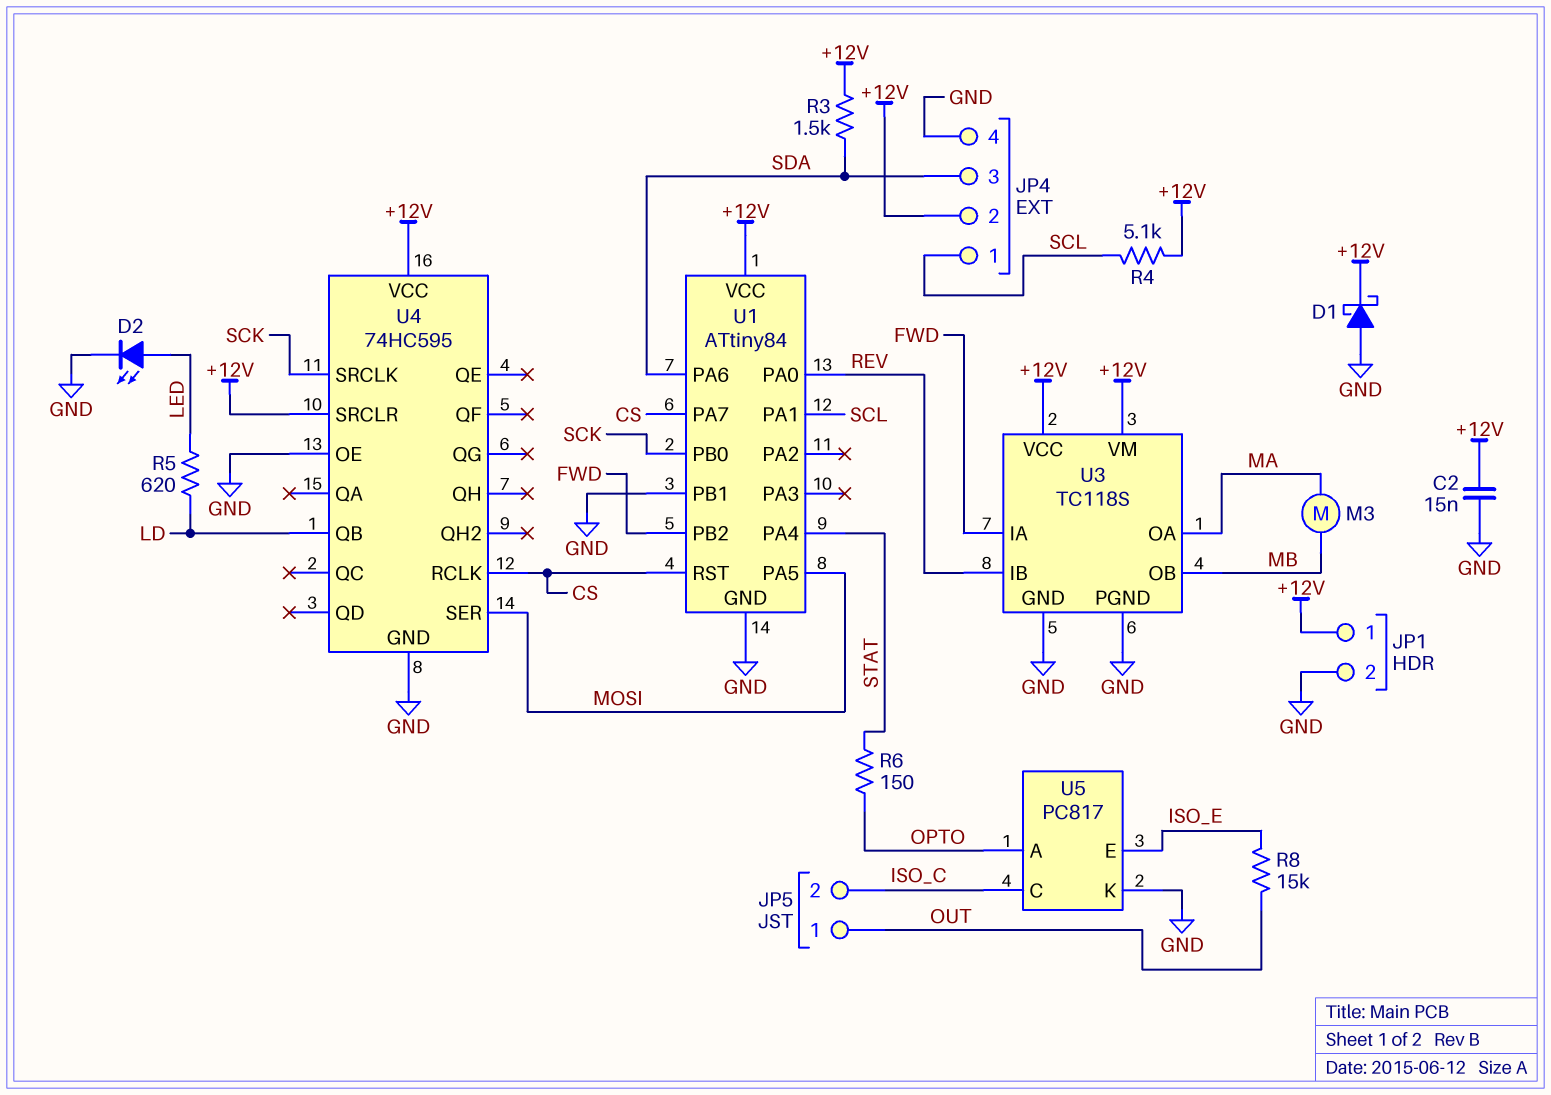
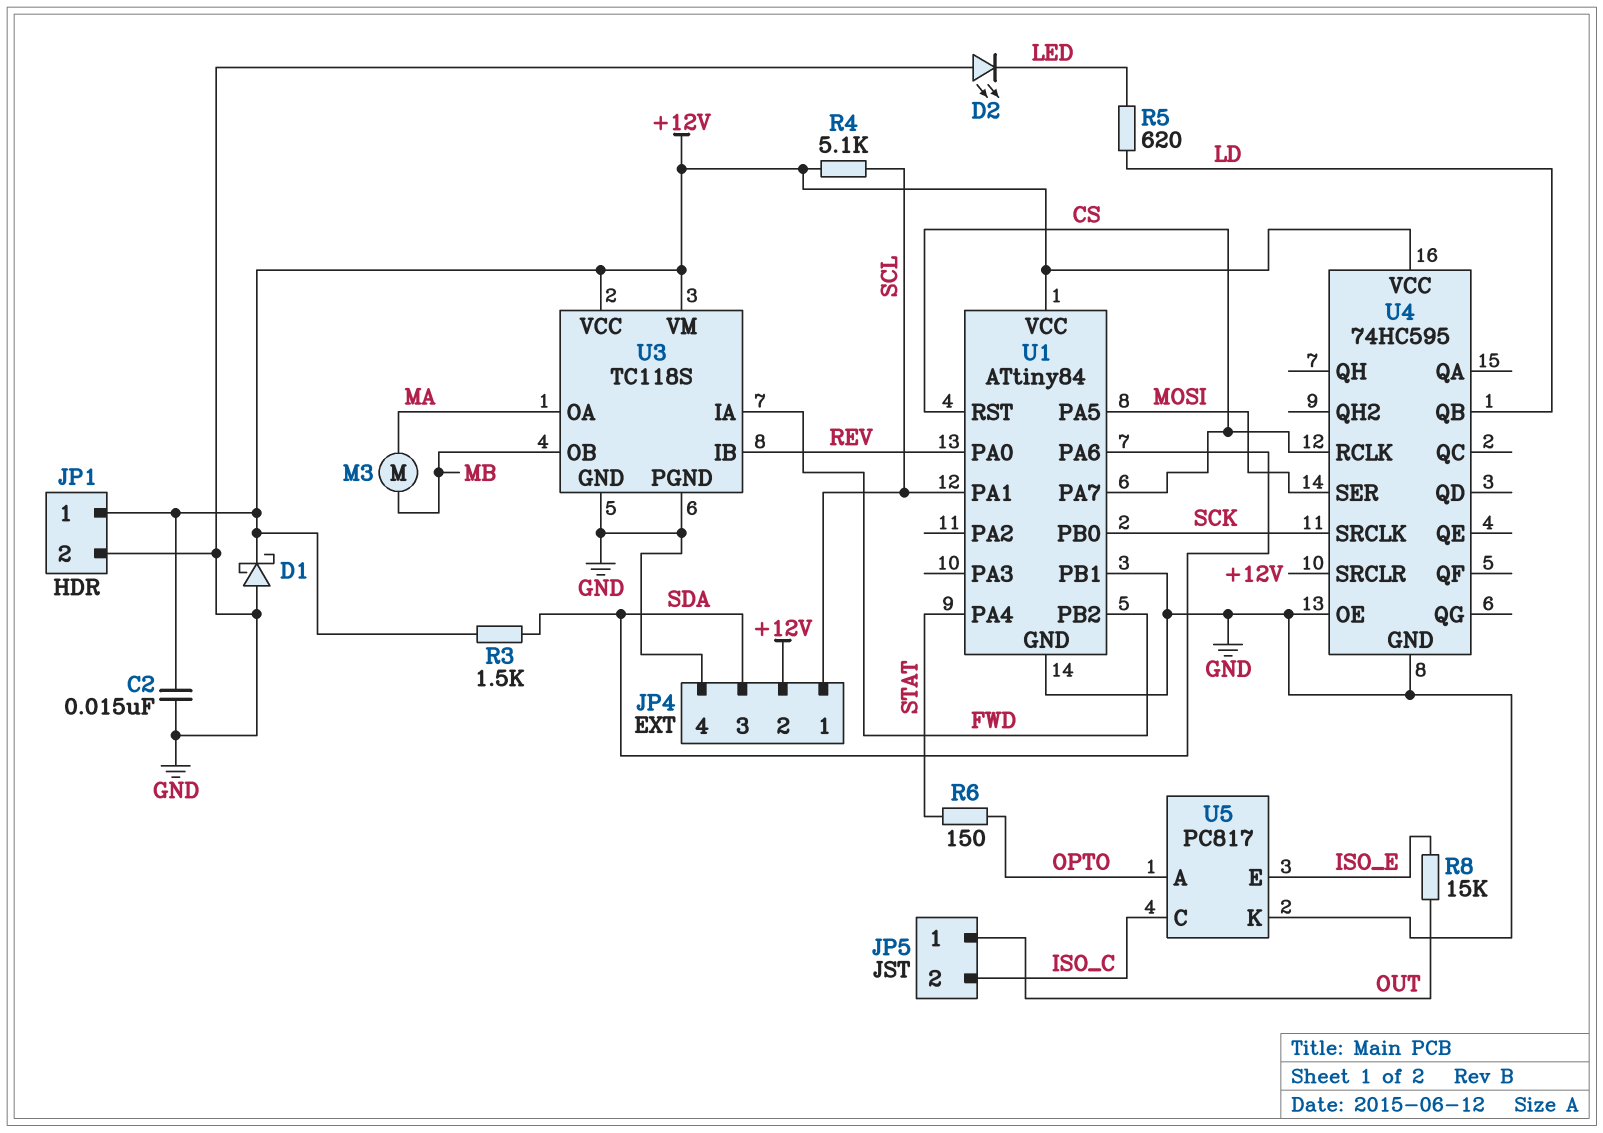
D2: LED (A LED, K GND) -> LED (A GND, K LED)

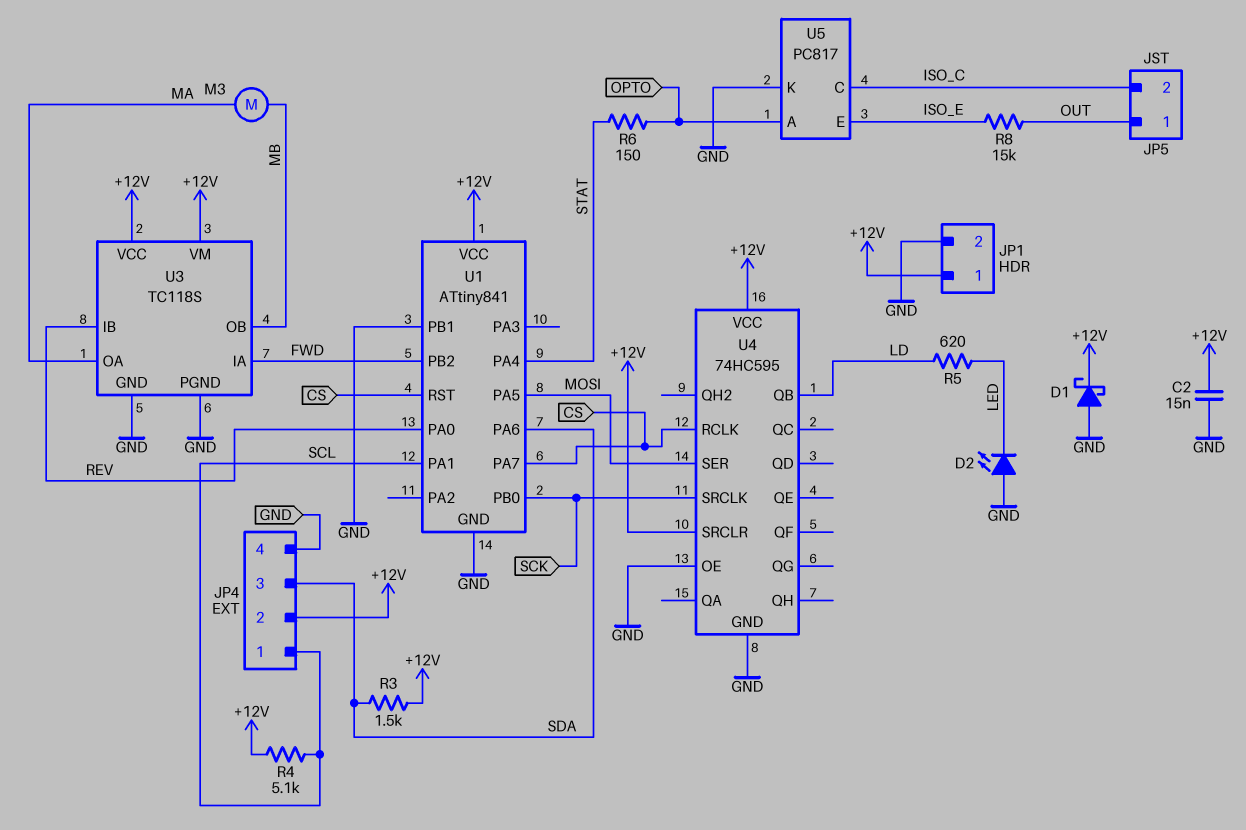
U1: ATtiny84 -> ATtiny841

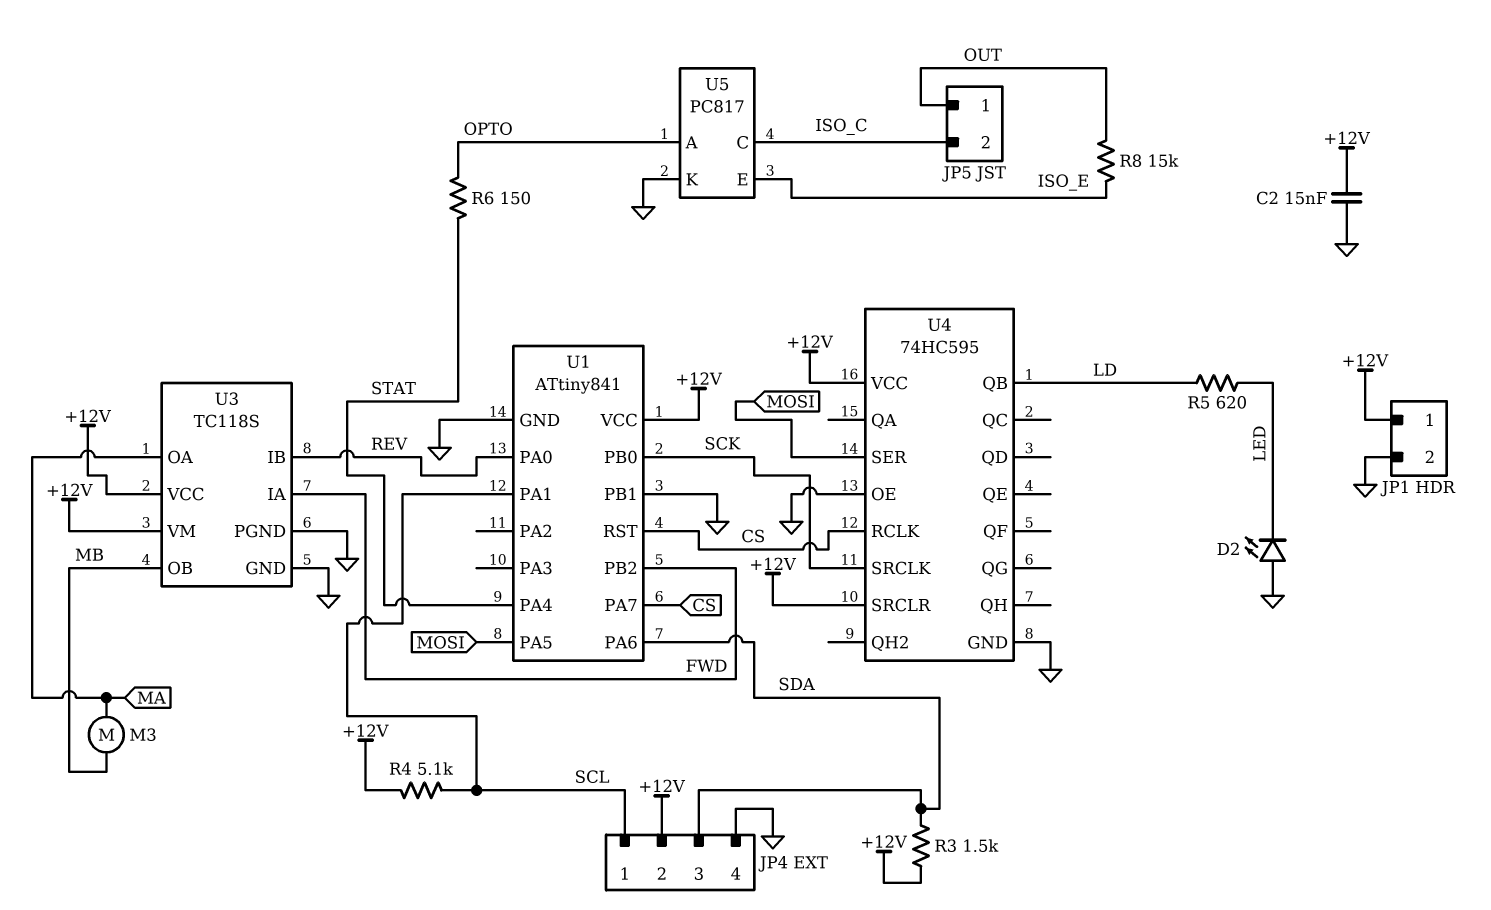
D1: schottky (A GND, K +12V) -> none

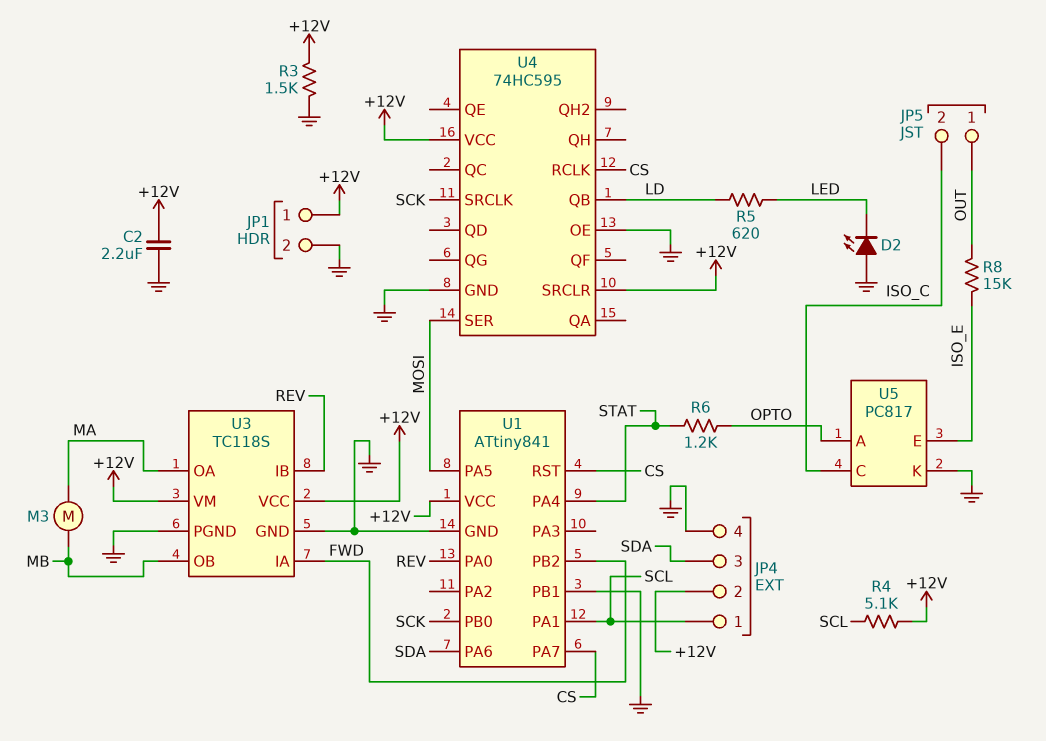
C2: 15nF (+12V, GND) -> 2.2uF (+12V, GND)
R3: 1.5k (+12V, SDA) -> 1.5k (+12V, GND)
R6: 150 (OPTO, STAT) -> 1.2k (OPTO, STAT)

